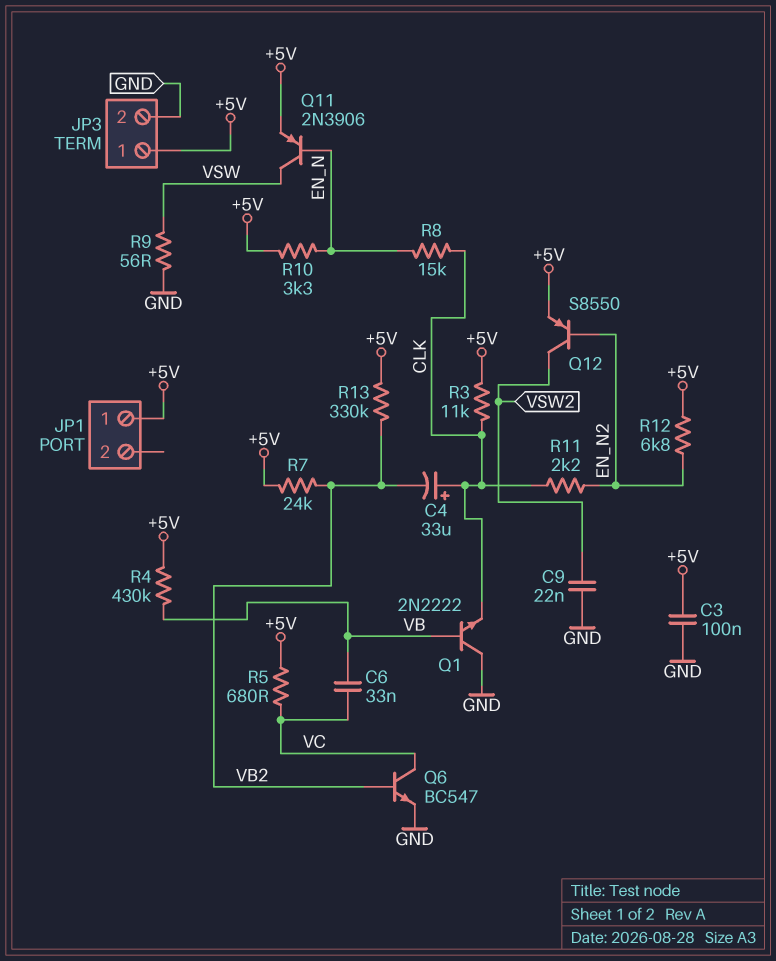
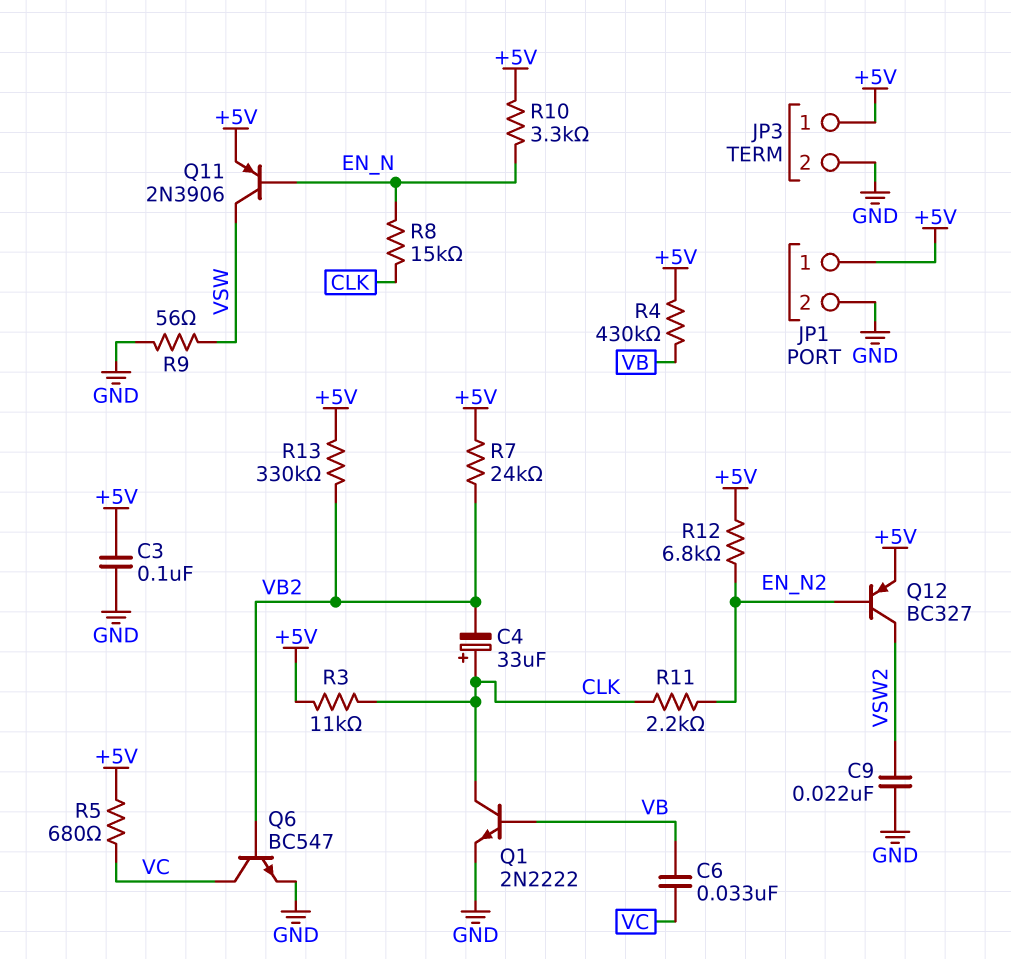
JP1 pin 2: none -> GND
Q1: NPN 2N2222 (B VB, C GND, E CLK) -> NPN 2N2222 (B VB, C CLK, E GND)
Q12: PNP S8550 (B EN_N2, C VSW2, E +5V) -> PNP BC327 (B EN_N2, C VSW2, E +5V)

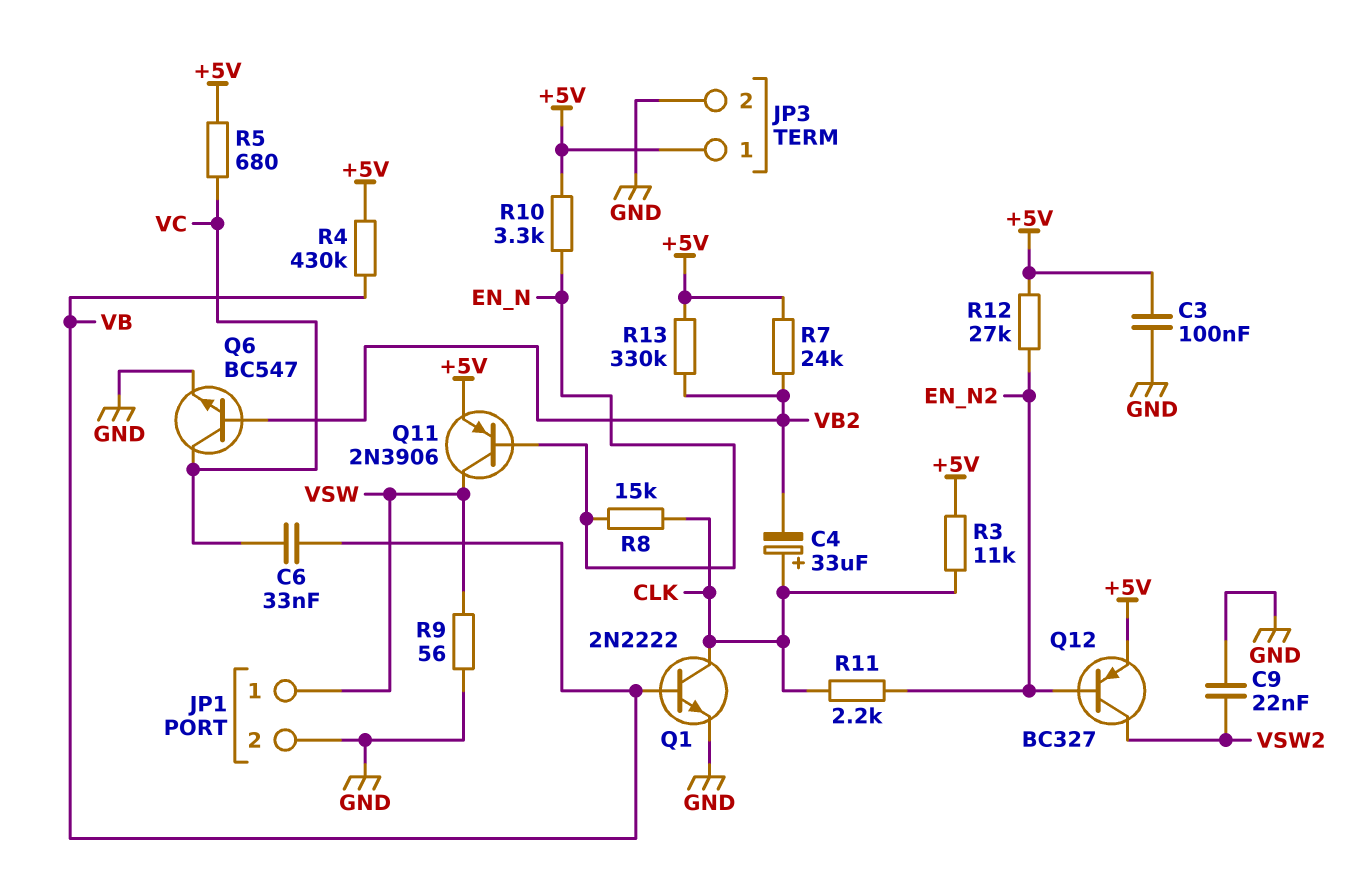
JP1 pin 1: +5V -> VSW
R12: 6.8k (+5V, EN_N2) -> 27k (+5V, EN_N2)

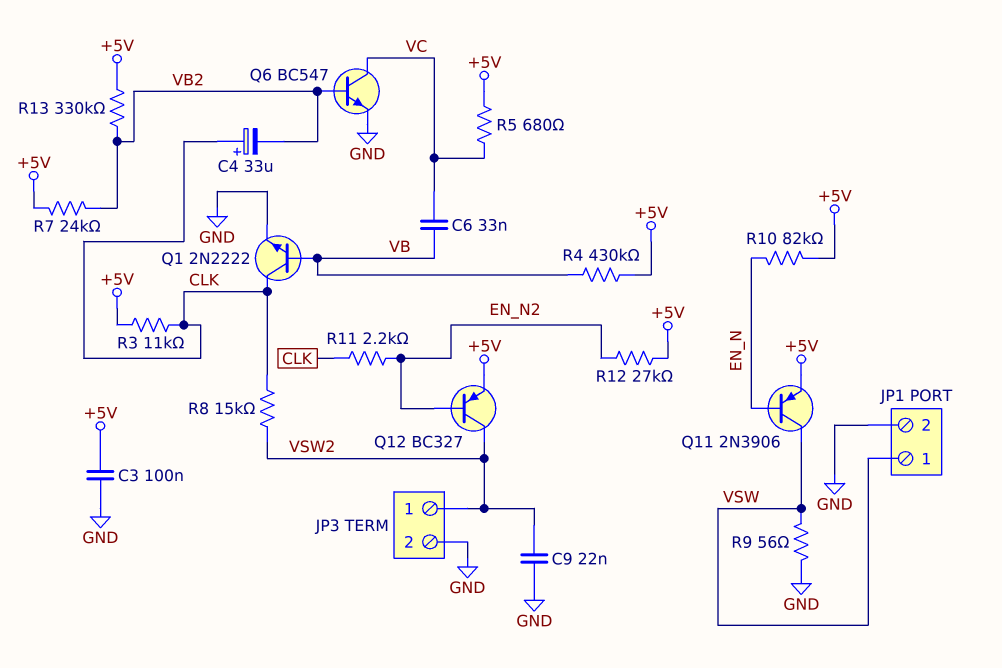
JP3 pin 1: +5V -> VSW2
R8: 15k (CLK, EN_N) -> 15k (CLK, VSW2)
R10: 3.3k (+5V, EN_N) -> 82k (+5V, EN_N)

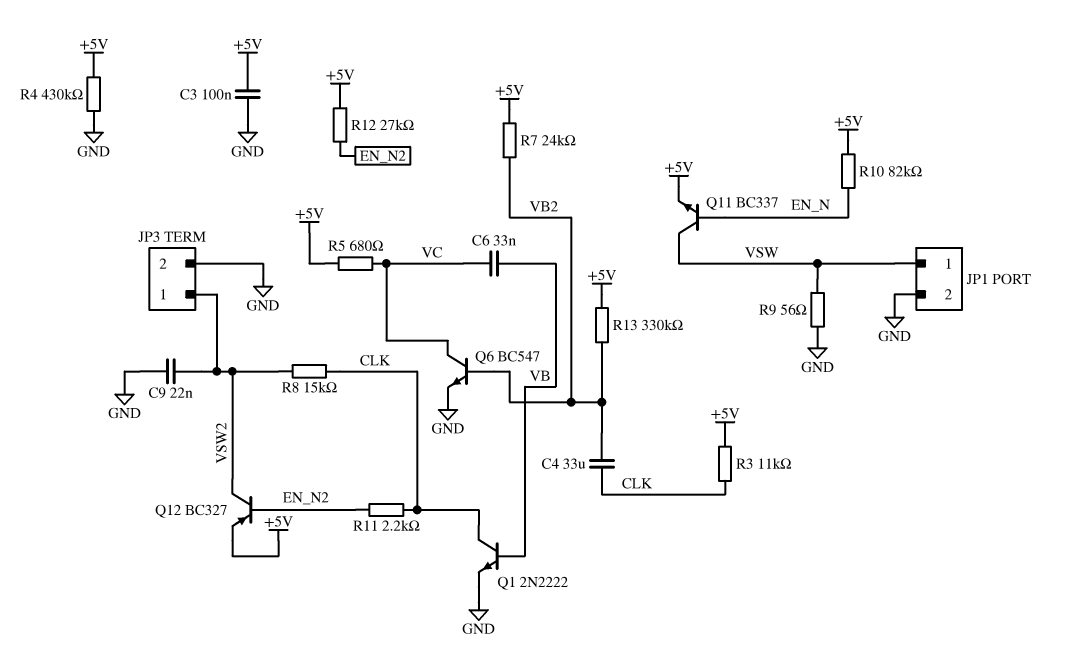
C4: 33uF (plus CLK, minus VB2) -> 33uF (CLK, VB2)
Q11: PNP 2N3906 (B EN_N, C VSW, E +5V) -> NPN BC337 (B EN_N, C VSW, E +5V)
R4: 430k (+5V, VB) -> 430k (+5V, GND)

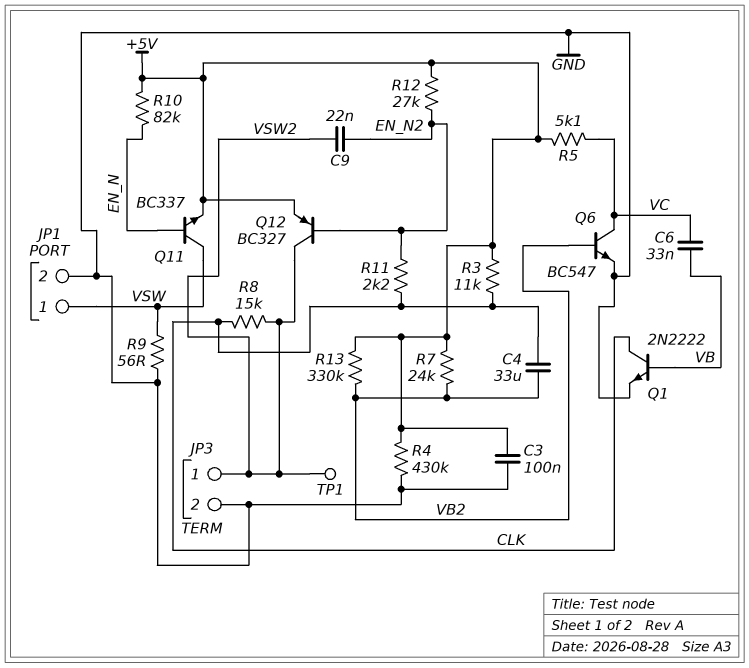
C9: 22nF (GND, VSW2) -> 22nF (EN_N2, VSW2)
R5: 680 (+5V, VC) -> 5.1k (+5V, VC)
TP1: none -> test point (VSW2)

